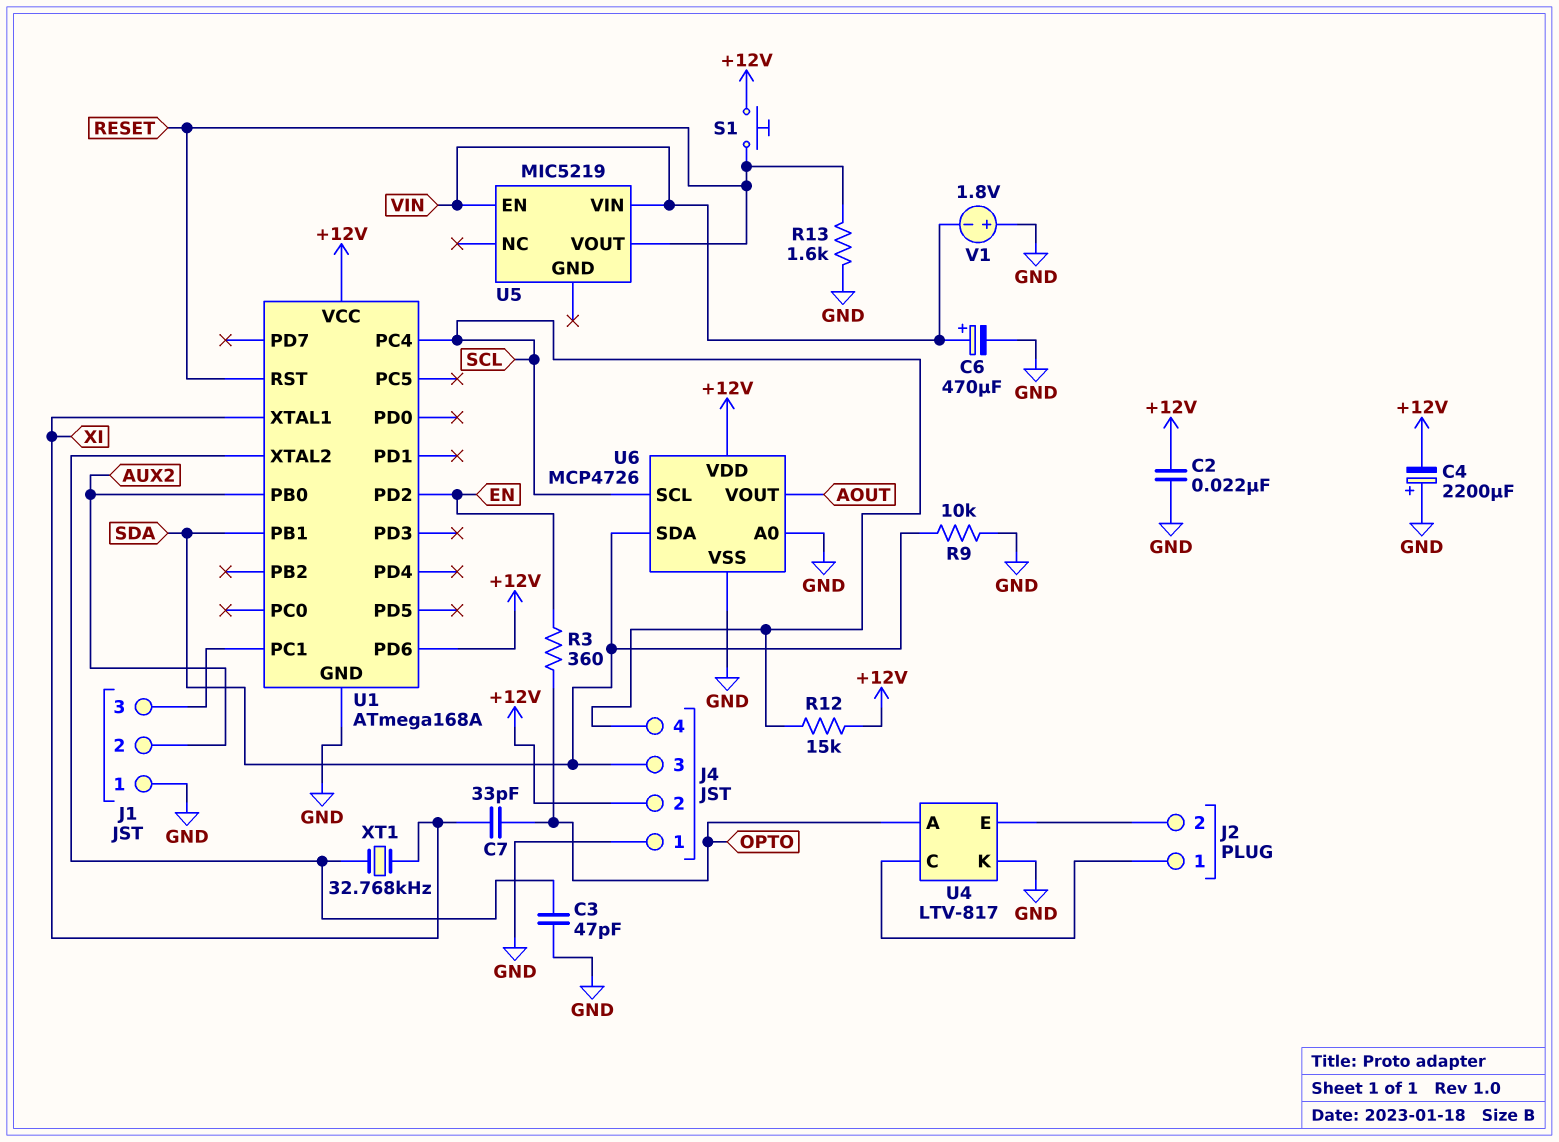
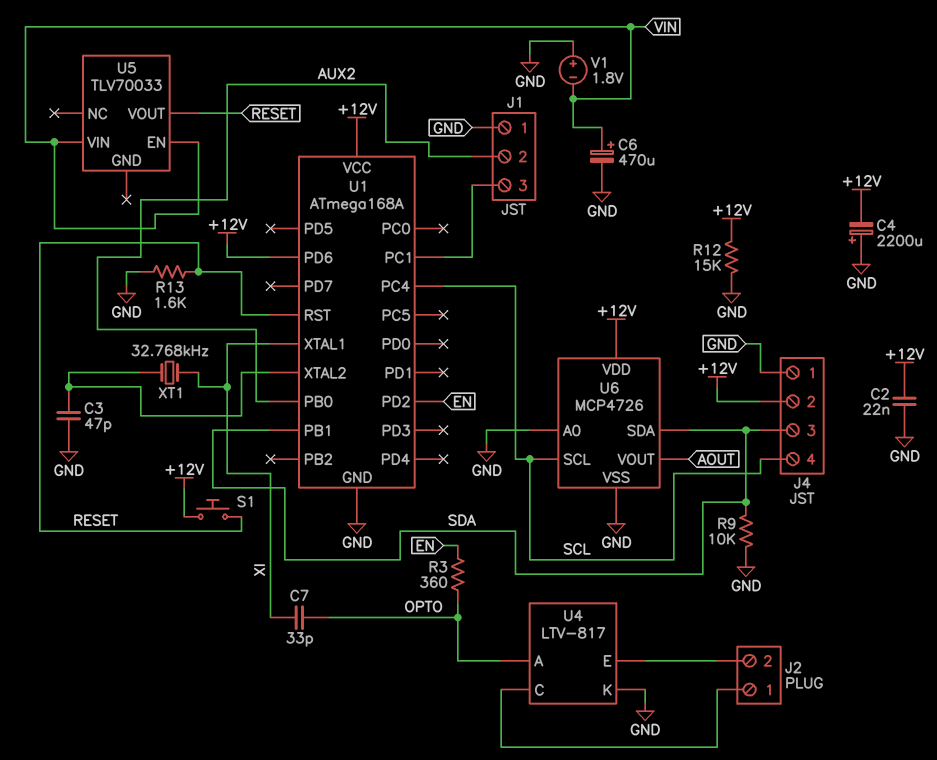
R12: 15k (+12V, SCL) -> 15k (+12V, GND)
U5: MIC5219 -> TLV70033

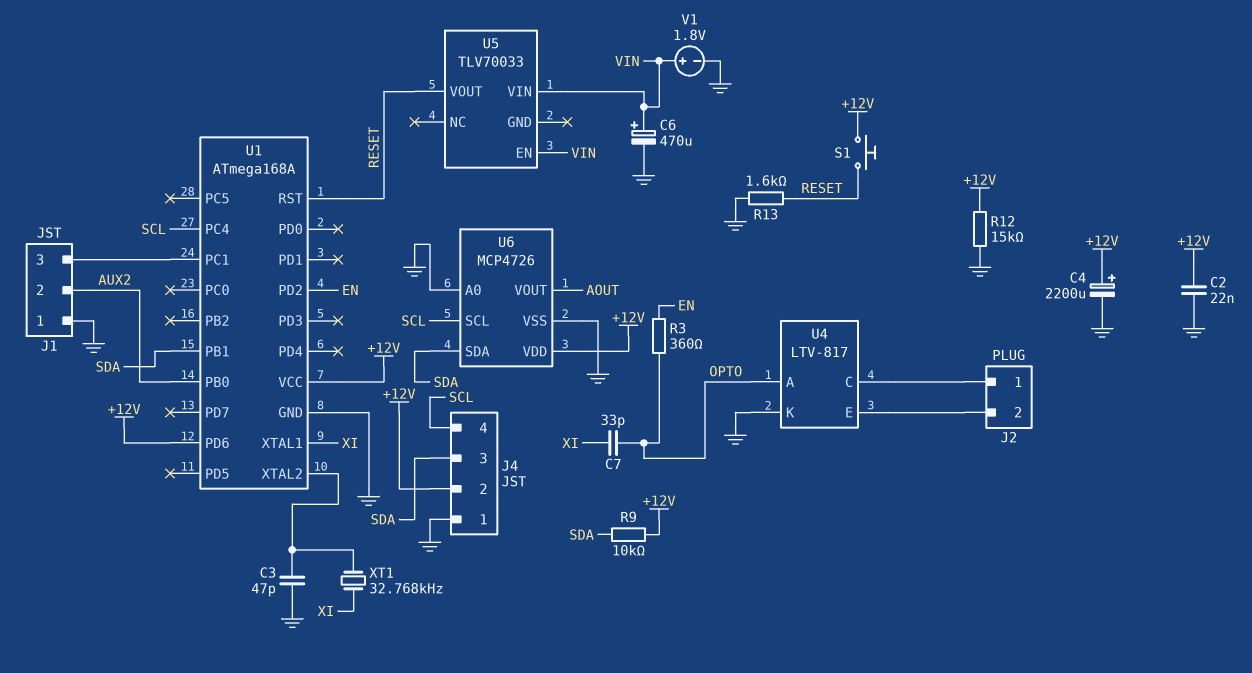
C4: 2200uF (plus GND, minus +12V) -> 2200uF (plus +12V, minus GND)
R9: 10k (GND, SDA) -> 10k (+12V, SDA)
V1: 1.8V (plus GND, minus VIN) -> 1.8V (plus VIN, minus GND)

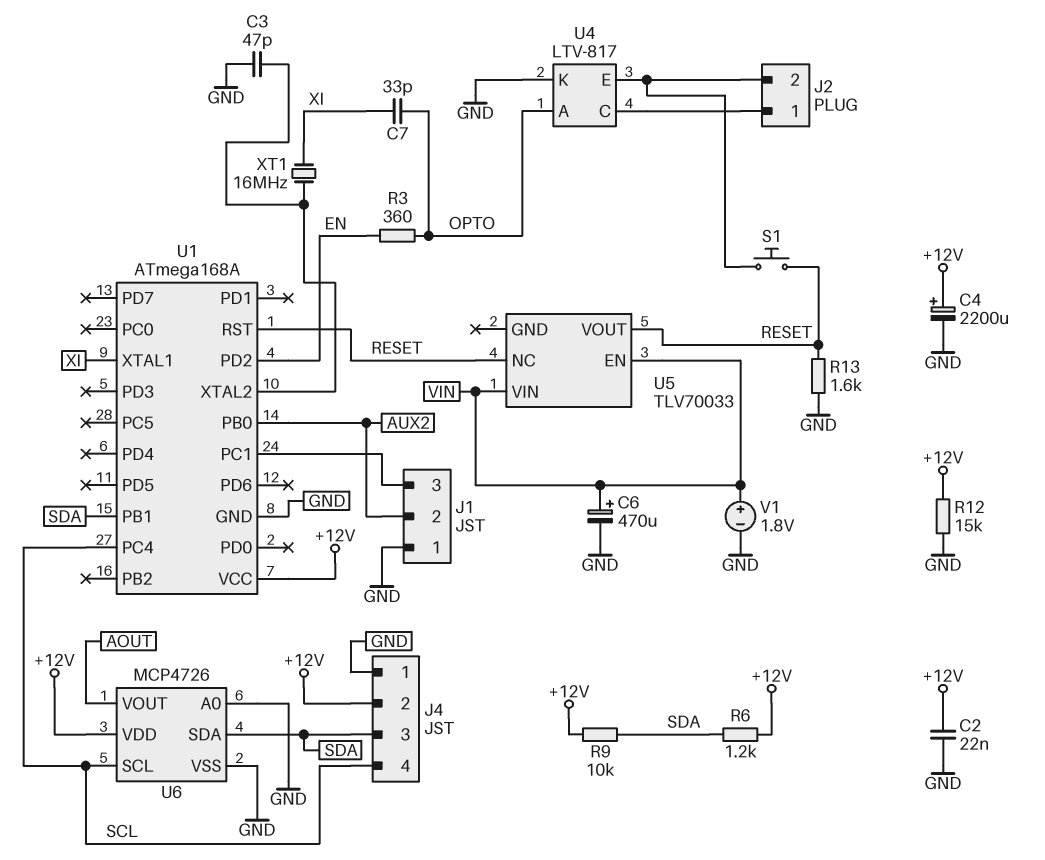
R6: none -> 1.2k (+12V, SDA)
S1: button (+12V, RESET) -> button (J2/2, RESET)
U1 pin PD6: +12V -> none
U5 pin NC: none -> RESET
XT1: 32.768kHz (U1/XTAL2, XI) -> 16MHz (U1/XTAL2, XI)

